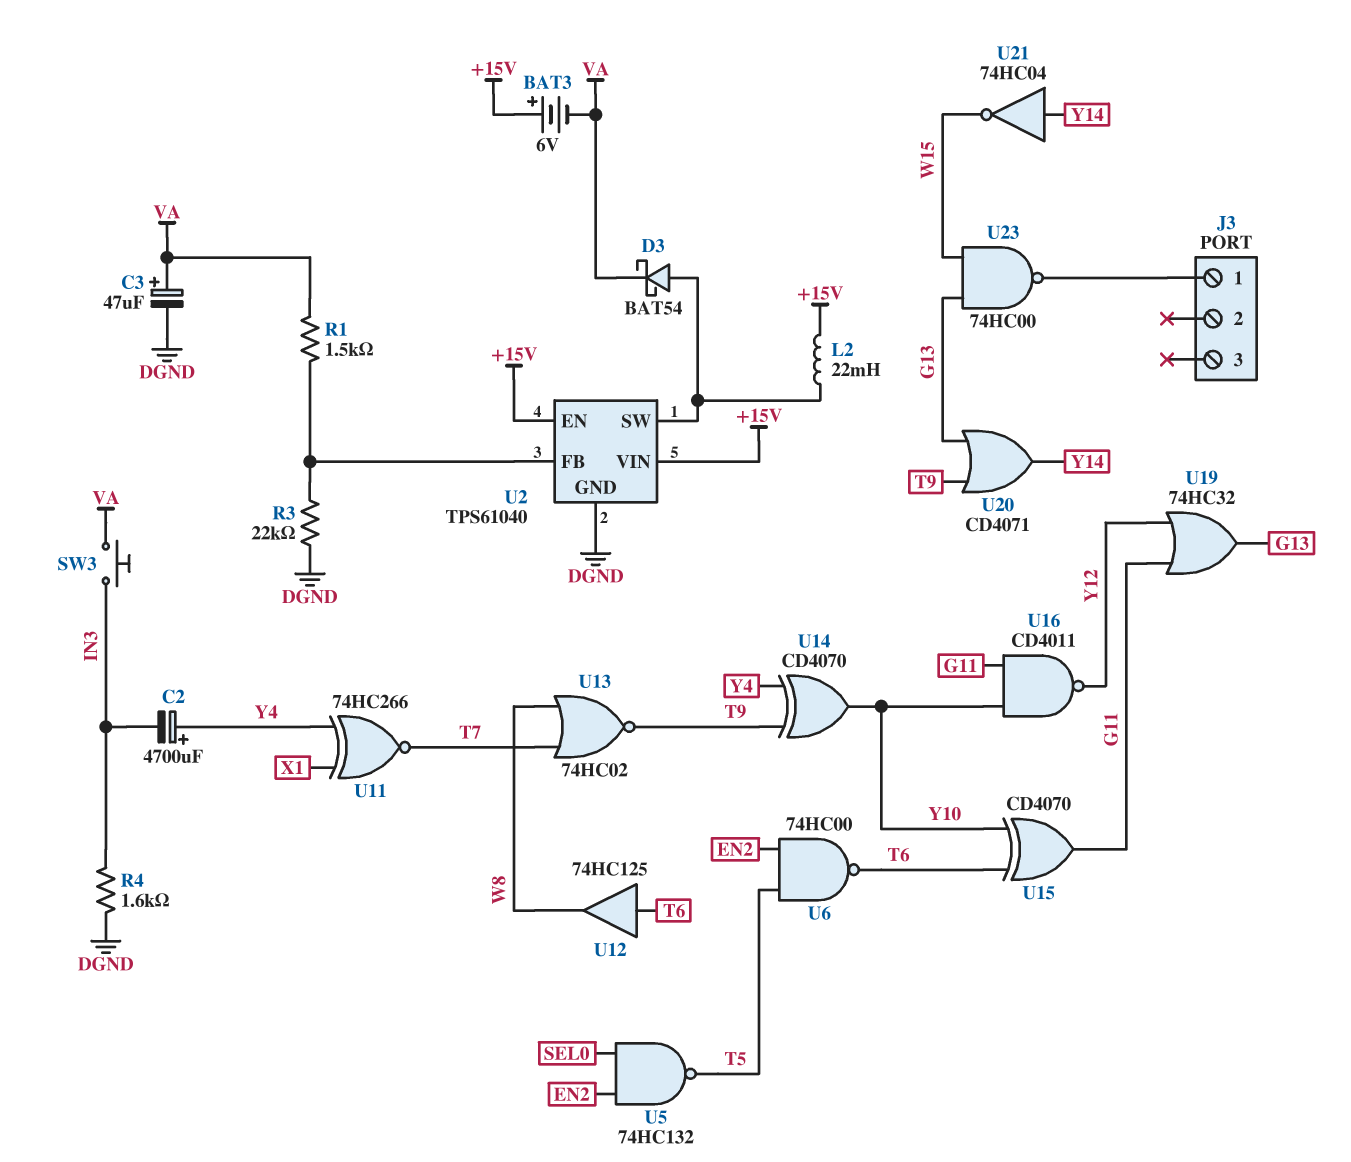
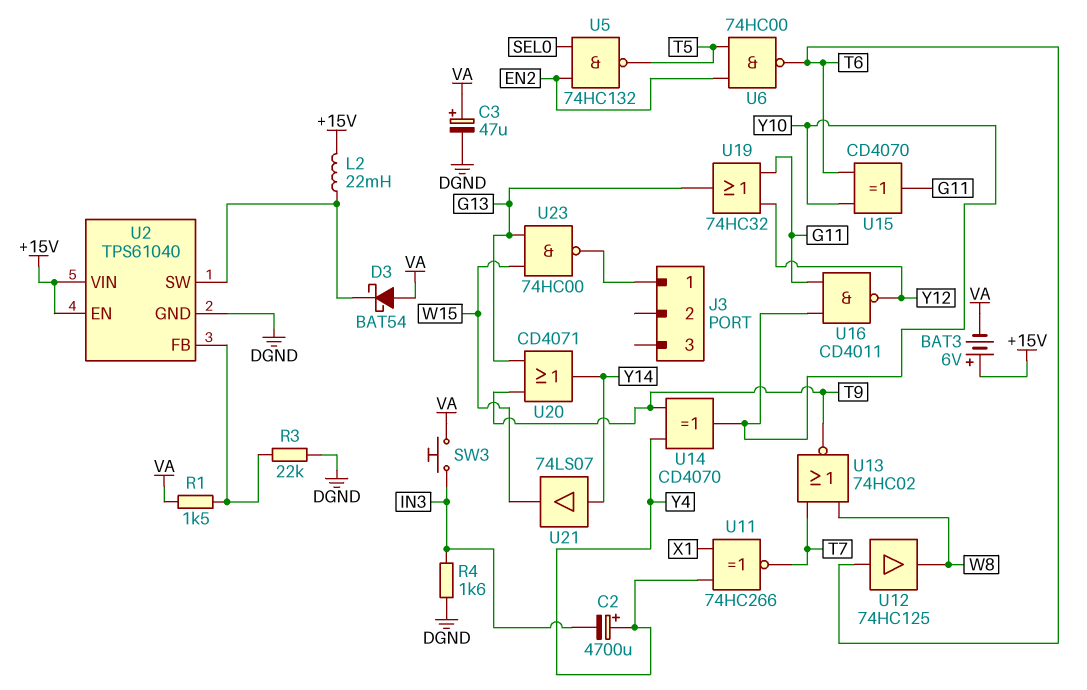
D3: schottky BAT54 (A U2/SW, K VA) -> schottky BAT54 (A VA, K U2/SW)
U21: NOT 74HC04 (in Y14, out W15) -> buffer 74LS07 (in Y14, out W15)

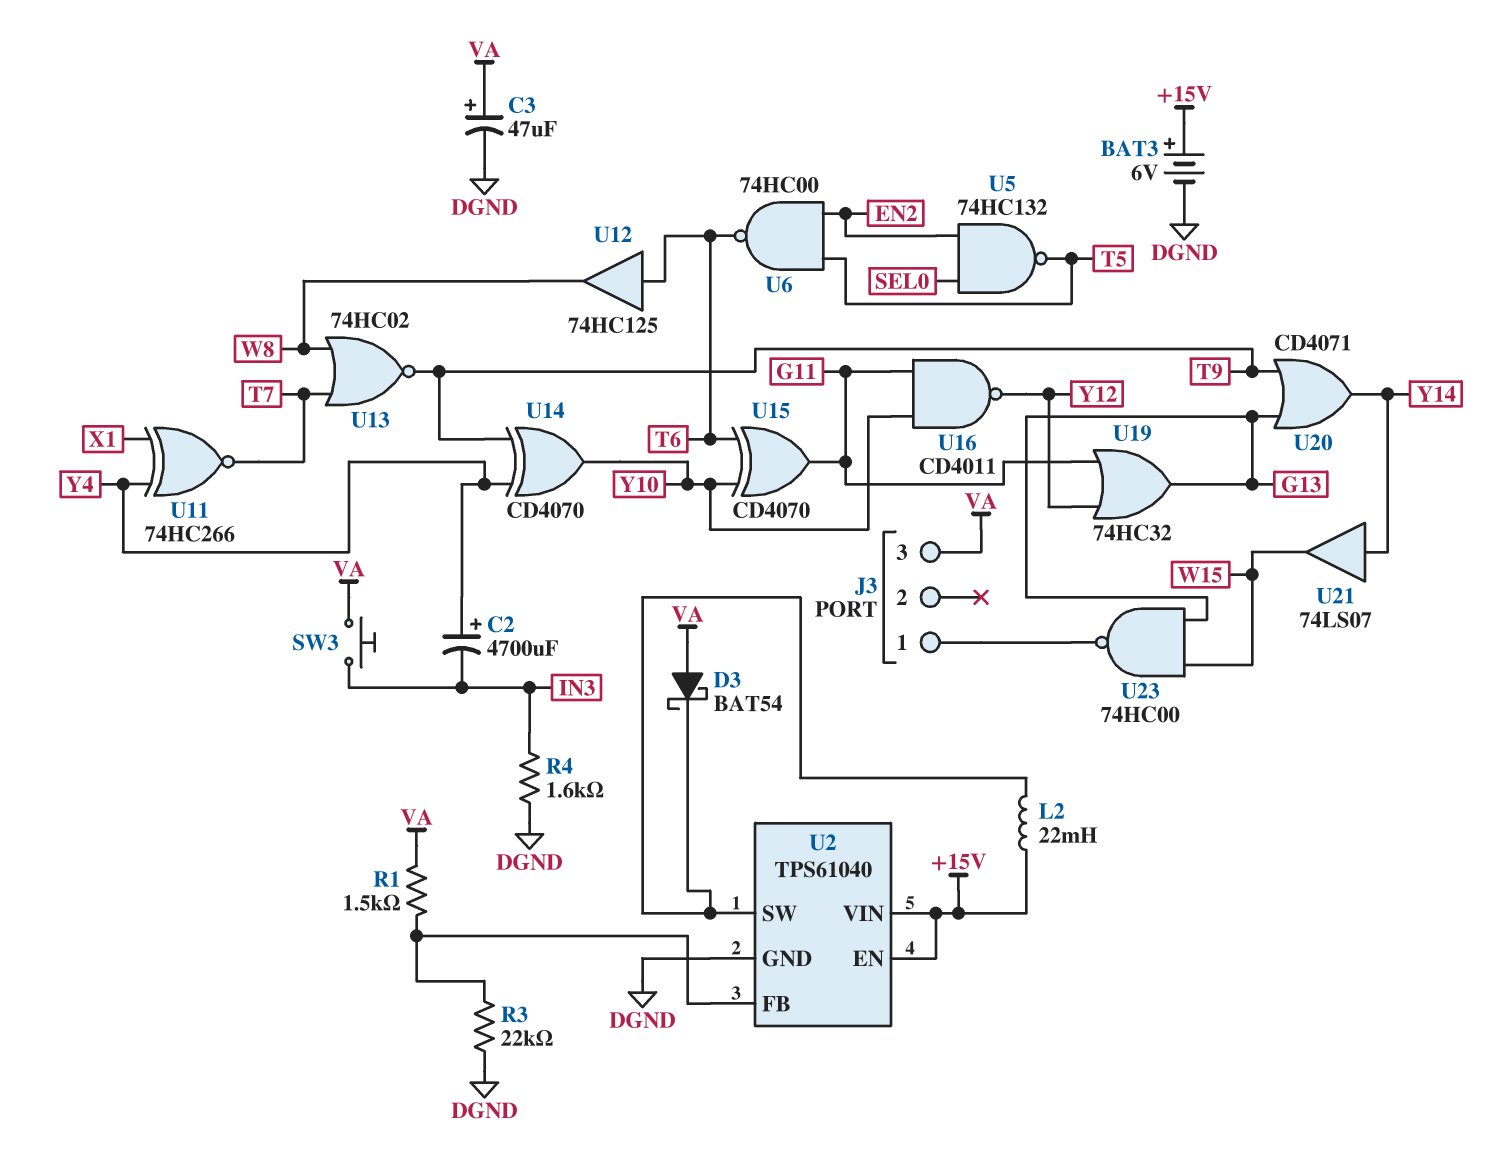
BAT3: 6V (plus +15V, minus VA) -> 6V (plus +15V, minus DGND)
J3 pin 3: none -> VA

